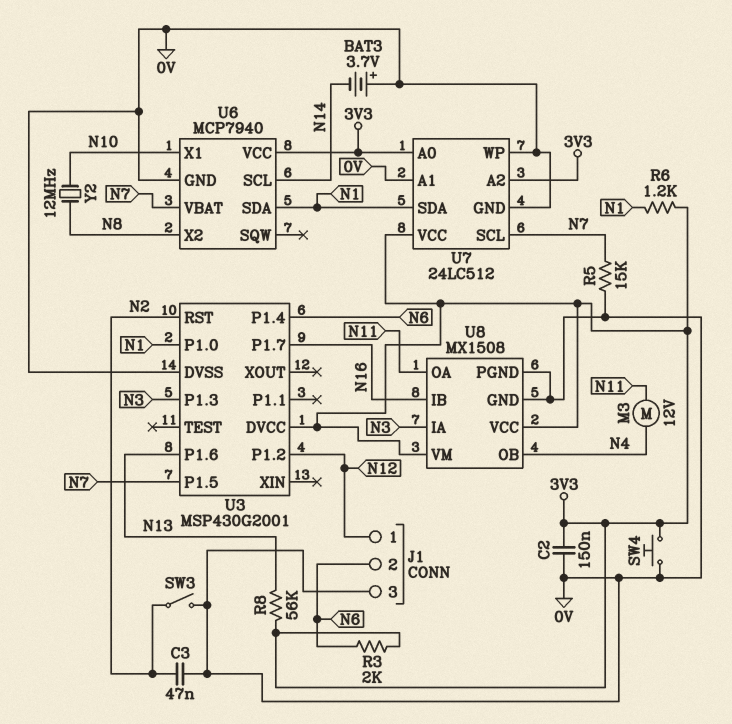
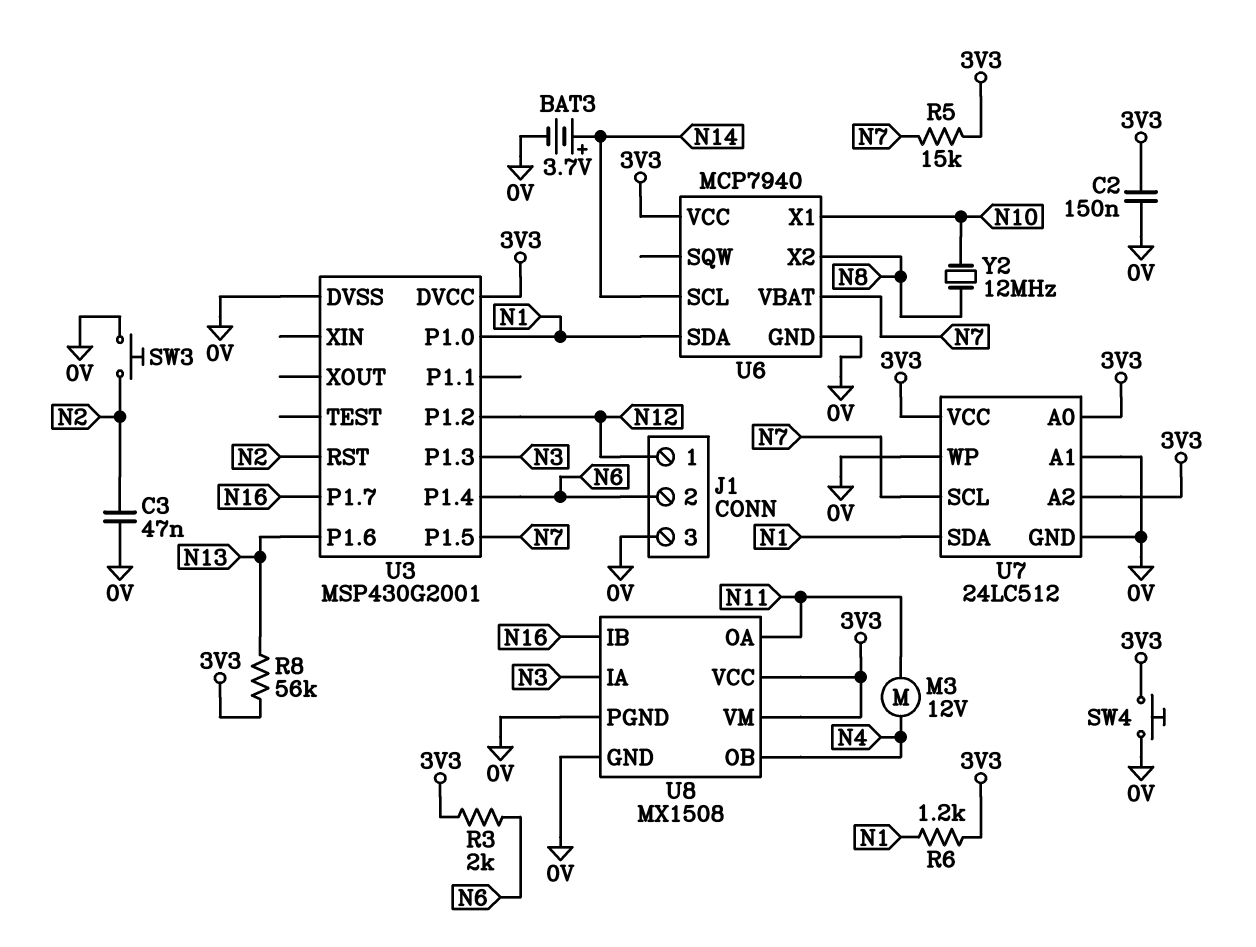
BAT3: 3.7V (plus 0V, minus N14) -> 3.7V (plus N14, minus 0V)
R5: 15k (0V, N7) -> 15k (3V3, N7)
SW3: switch (0V, N2) -> button (0V, N2)

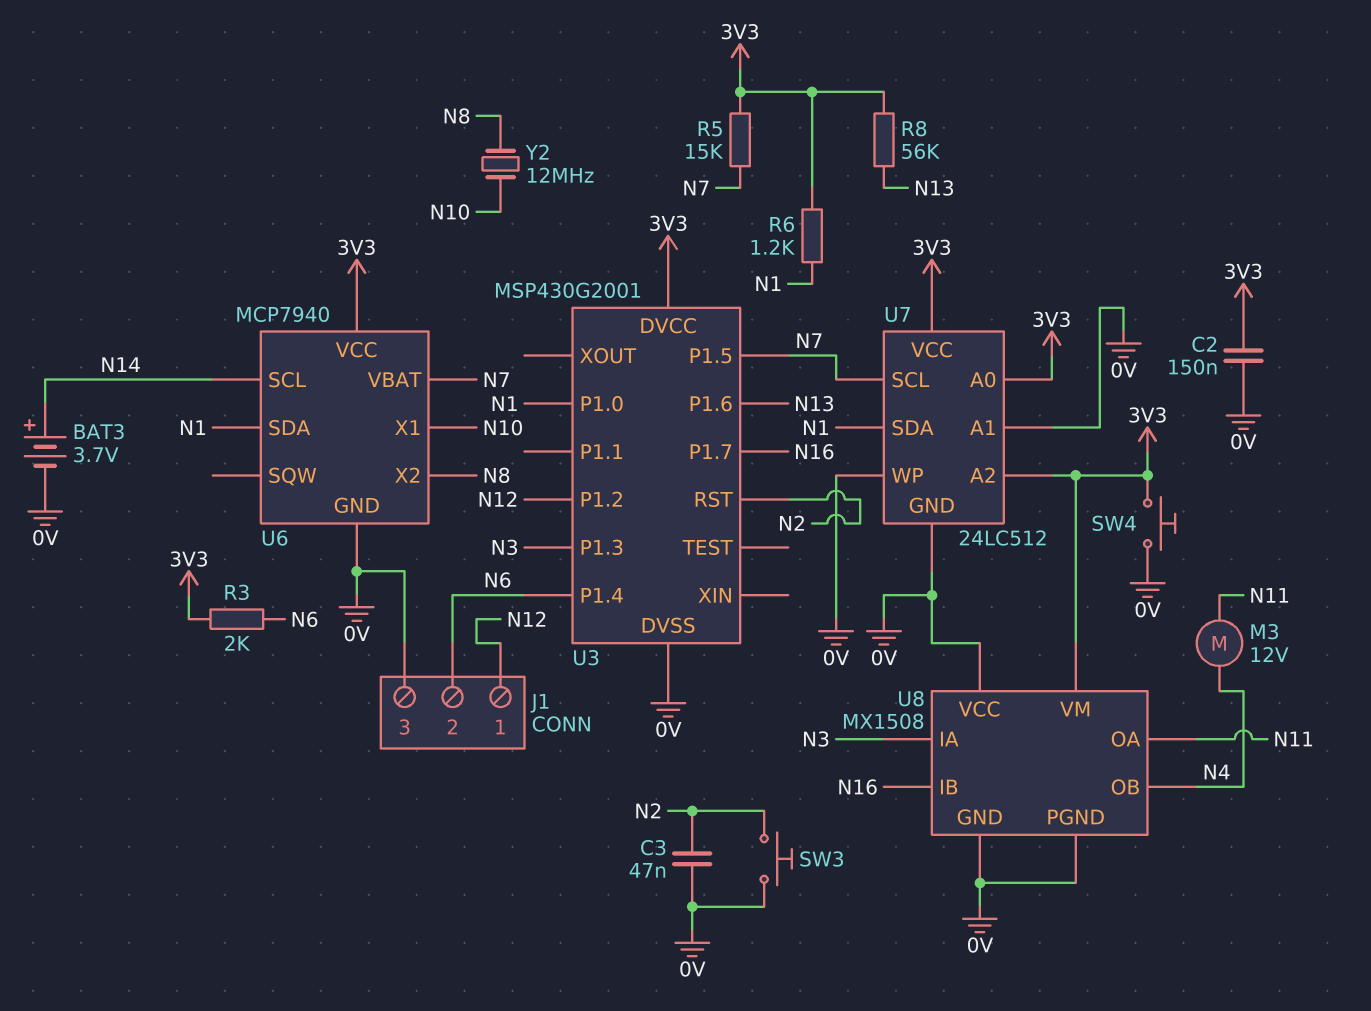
U8 pin VCC: 3V3 -> 0V

